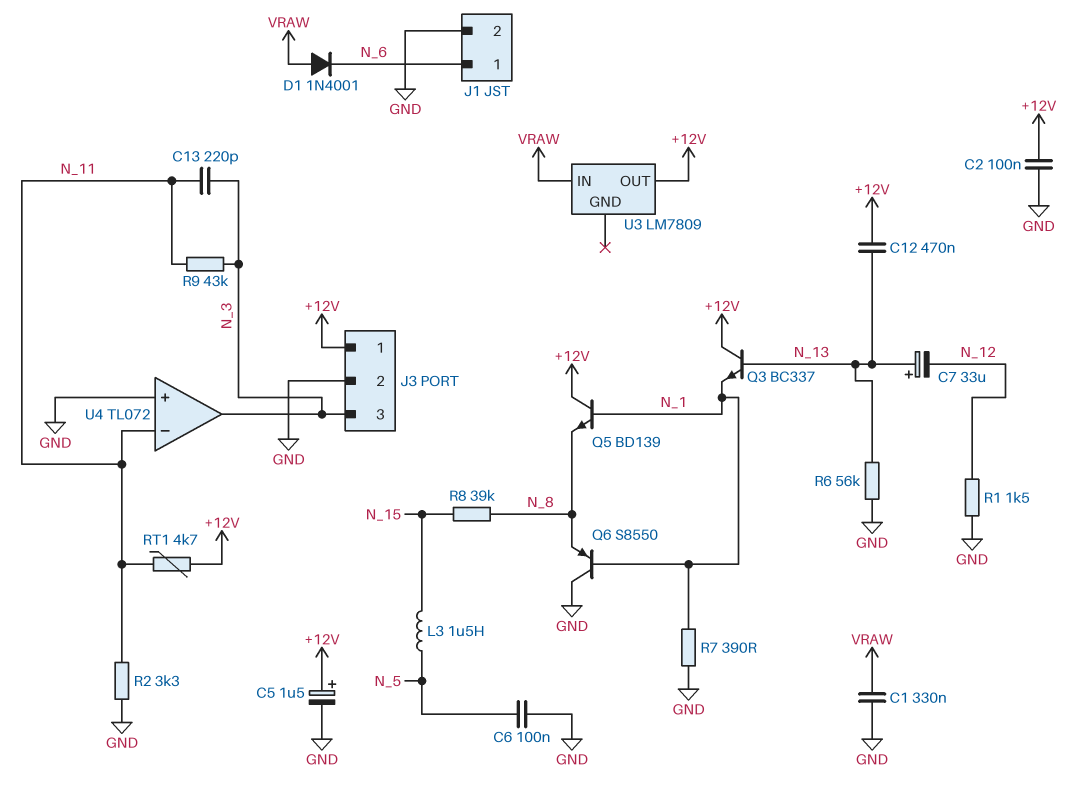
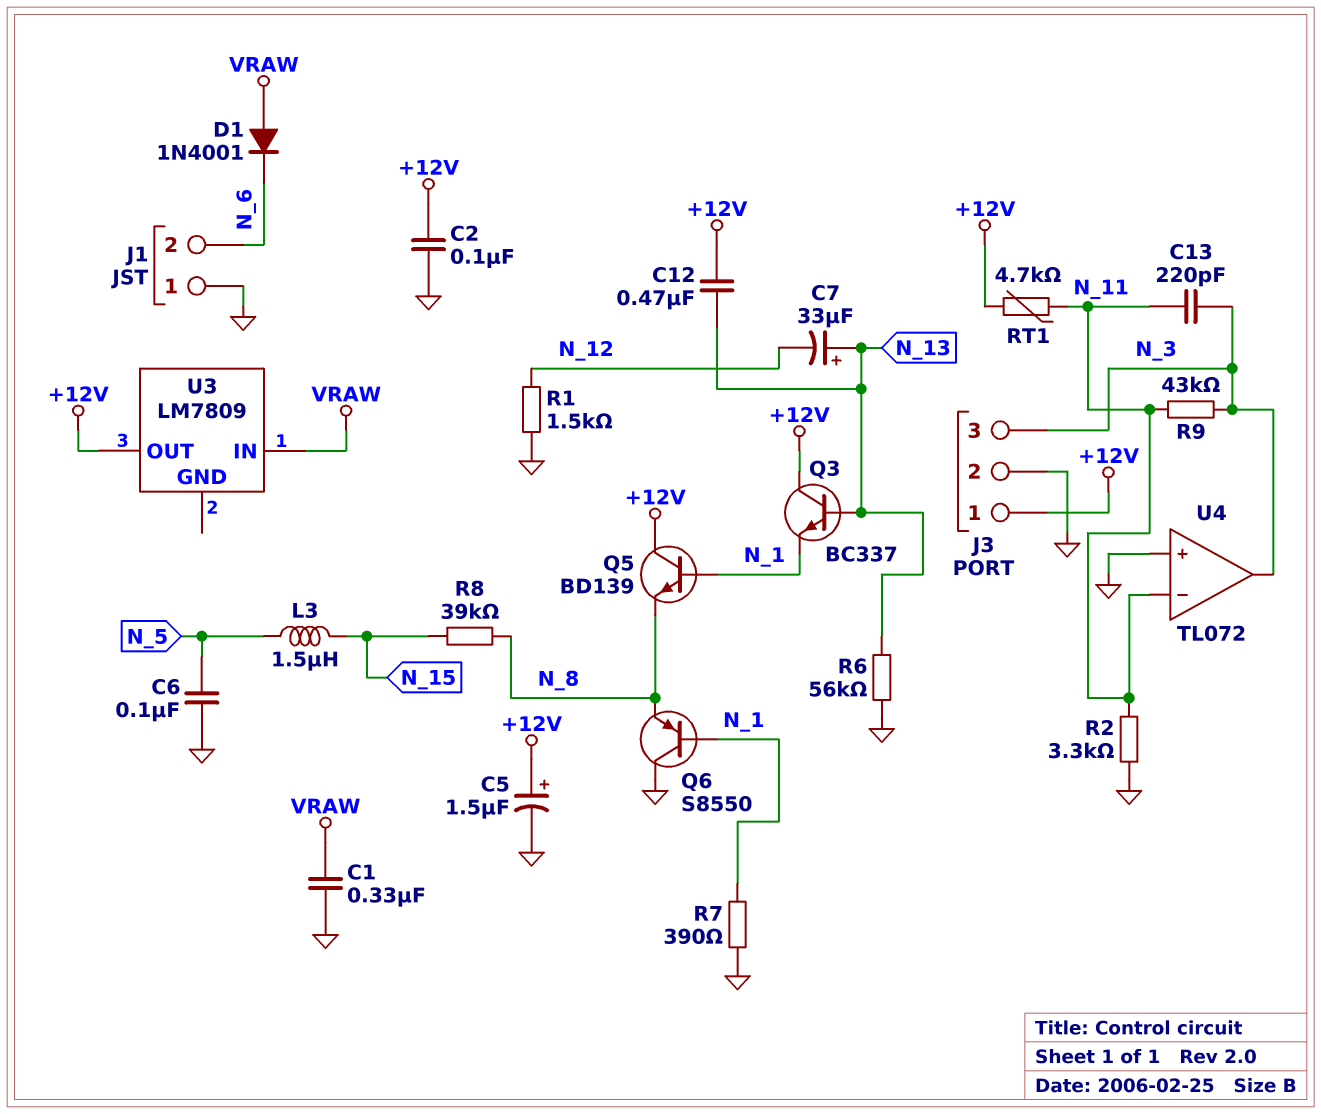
J1 pin 1: N_6 -> GND
J1 pin 2: GND -> N_6

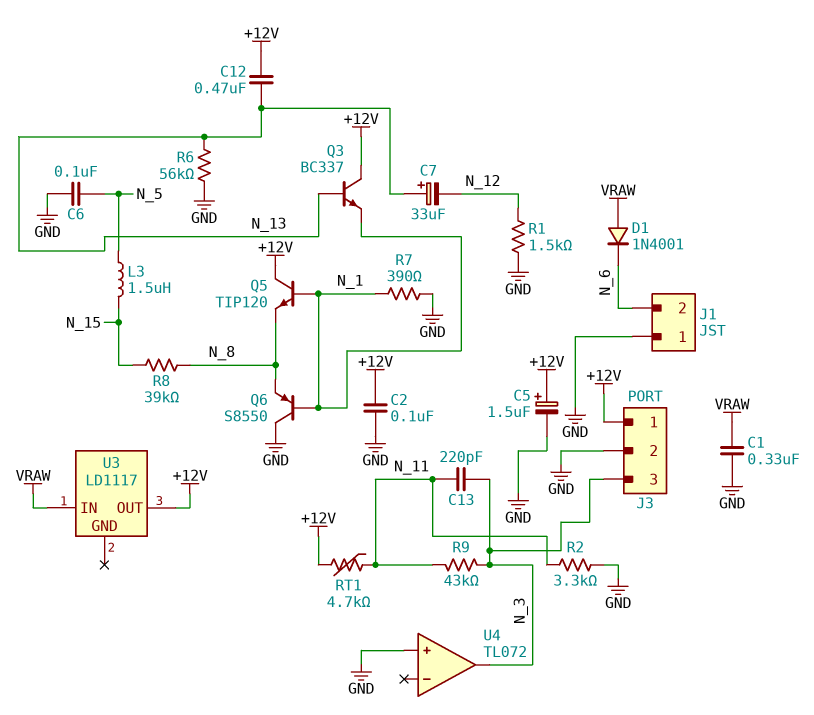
Q5: NPN BD139 (B N_1, C +12V, E N_8) -> NPN TIP120 (B N_1, C +12V, E N_8)
U3: LM7809 -> LD1117
U4 pin in-: N_11 -> none

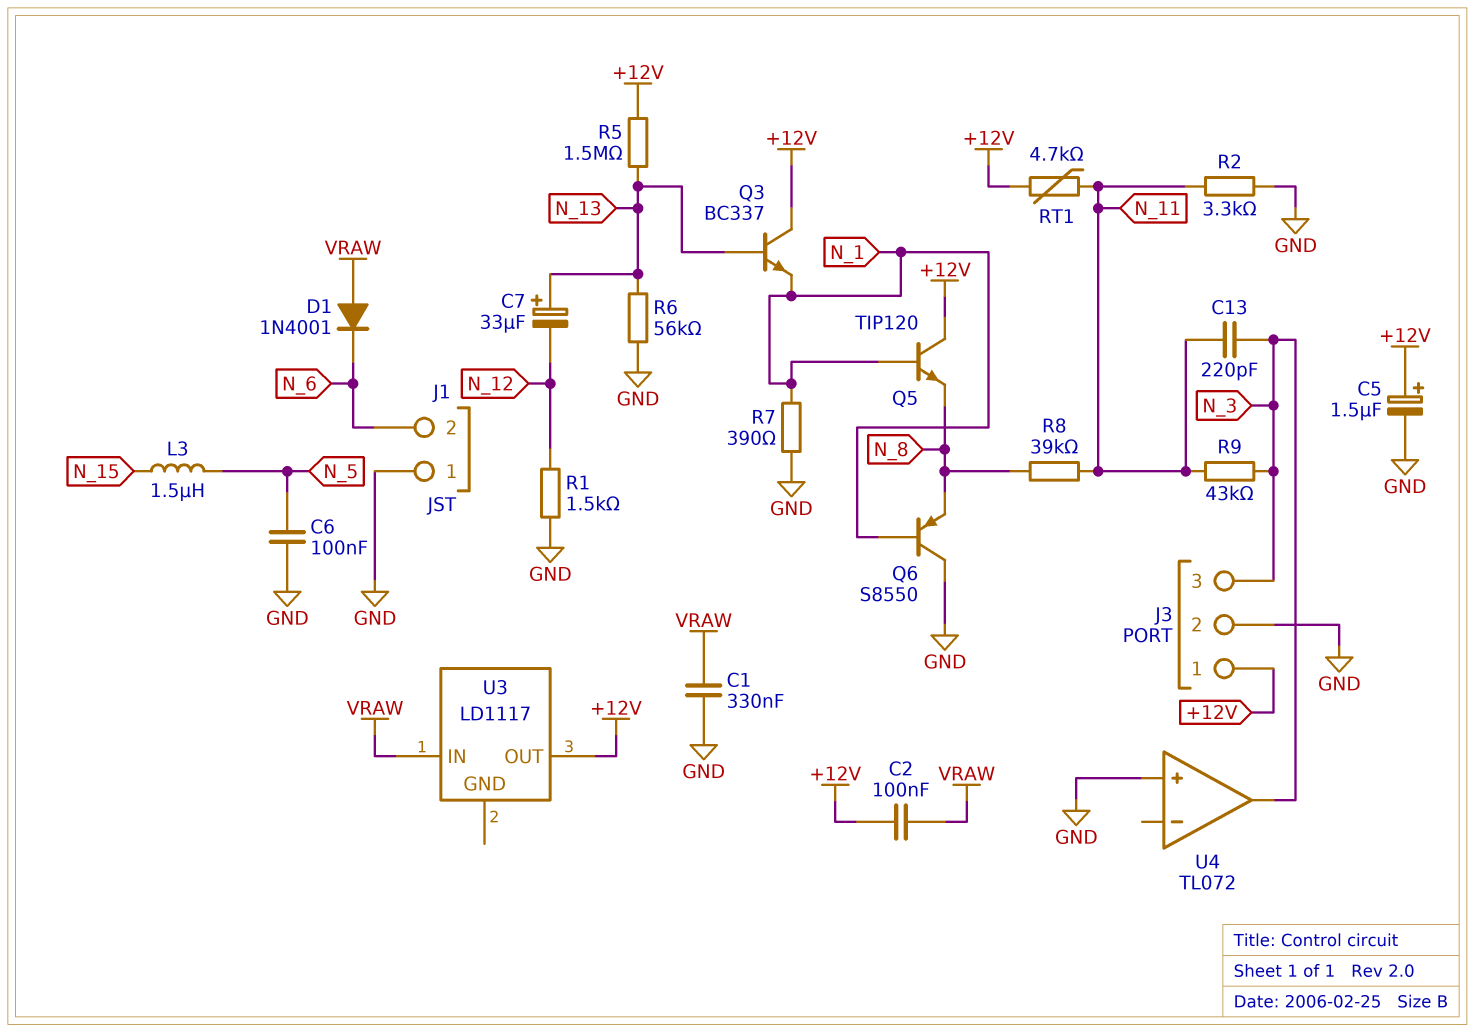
C2: 100nF (+12V, GND) -> 100nF (+12V, VRAW)
C12: 470nF (+12V, N_13) -> none
R5: none -> 1.5M (+12V, N_13)
R8: 39k (N_8, N_15) -> 39k (N_8, N_11)

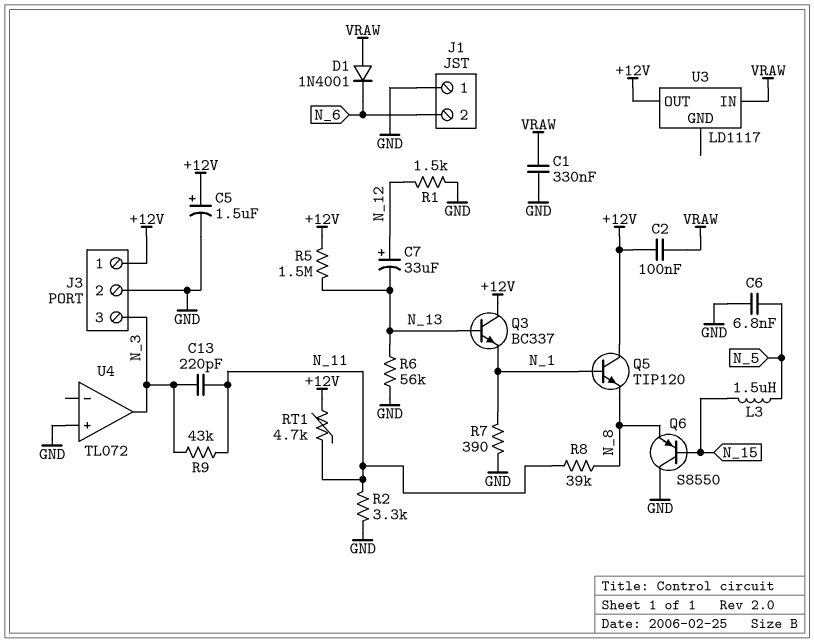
C6: 100nF (GND, N_5) -> 6.8nF (GND, N_5)
C7: 33uF (plus N_13, minus N_12) -> 33uF (plus N_12, minus N_13)
Q6: PNP S8550 (B N_1, C GND, E N_8) -> PNP S8550 (B N_15, C GND, E N_8)

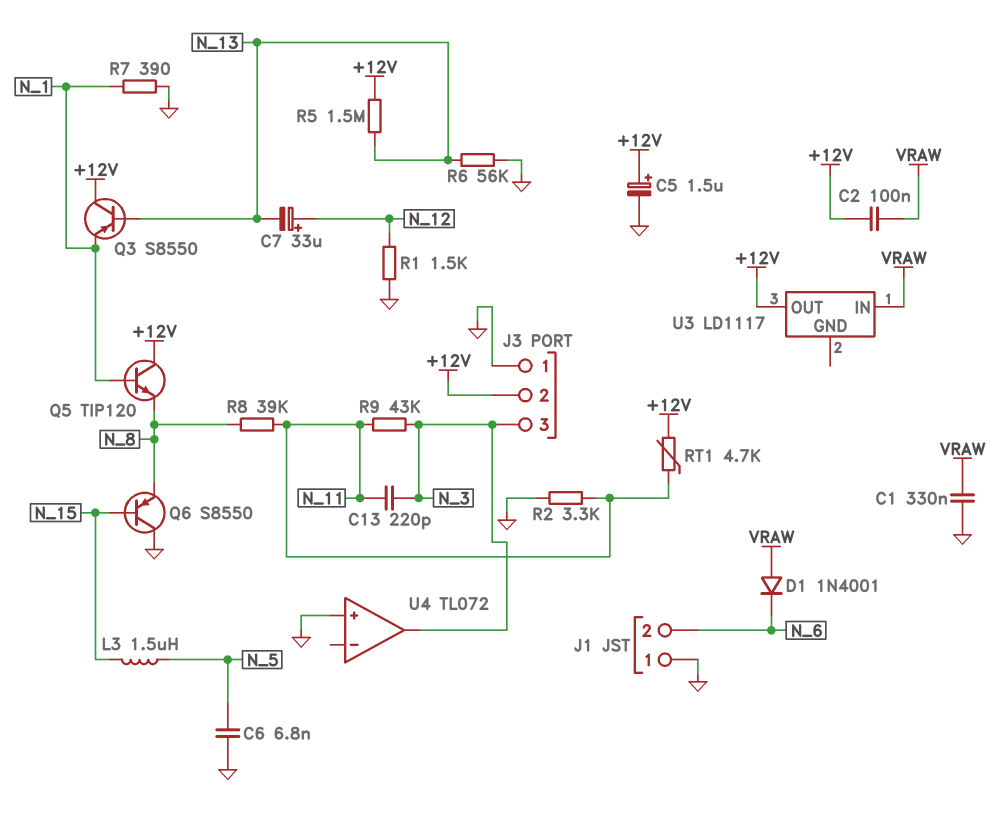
J3 pin 1: +12V -> GND
J3 pin 2: GND -> +12V
Q3: NPN BC337 (B N_13, C +12V, E N_1) -> PNP S8550 (B N_13, C +12V, E N_1)

